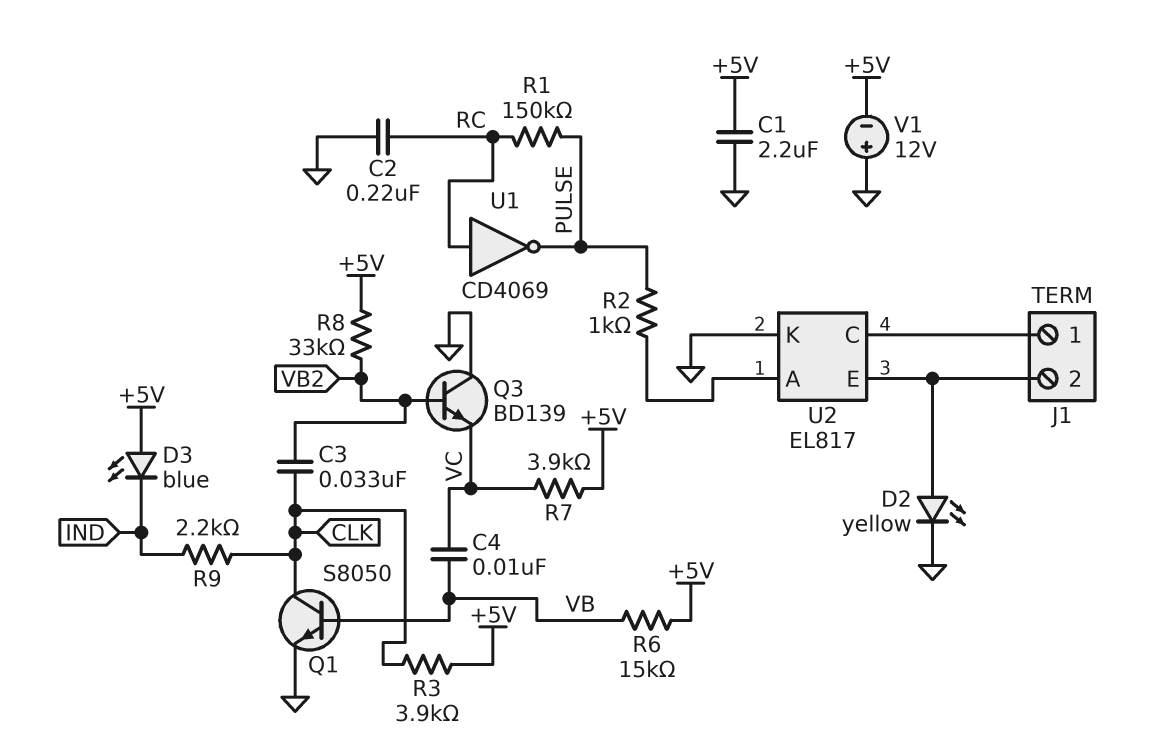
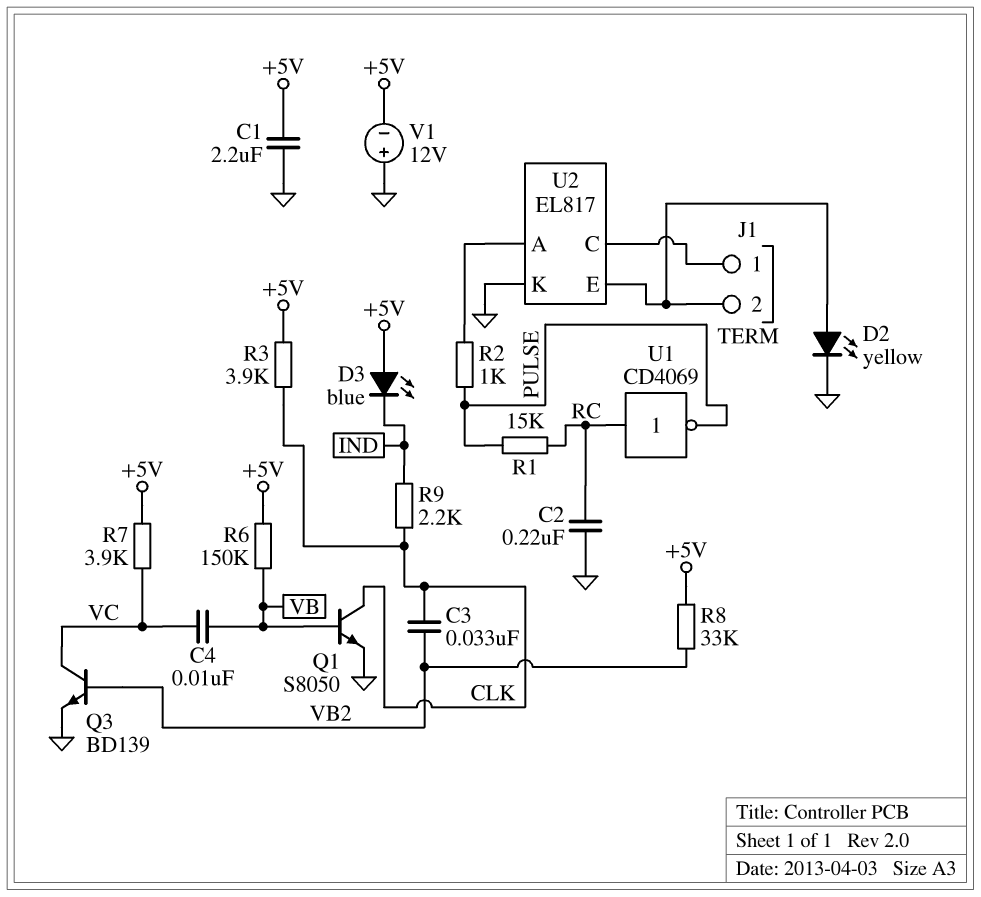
Q3: NPN BD139 (B VB2, C GND, E VC) -> NPN BD139 (B VB2, C VC, E GND)
R1: 150k (PULSE, RC) -> 15k (PULSE, RC)
R6: 15k (+5V, VB) -> 150k (+5V, VB)

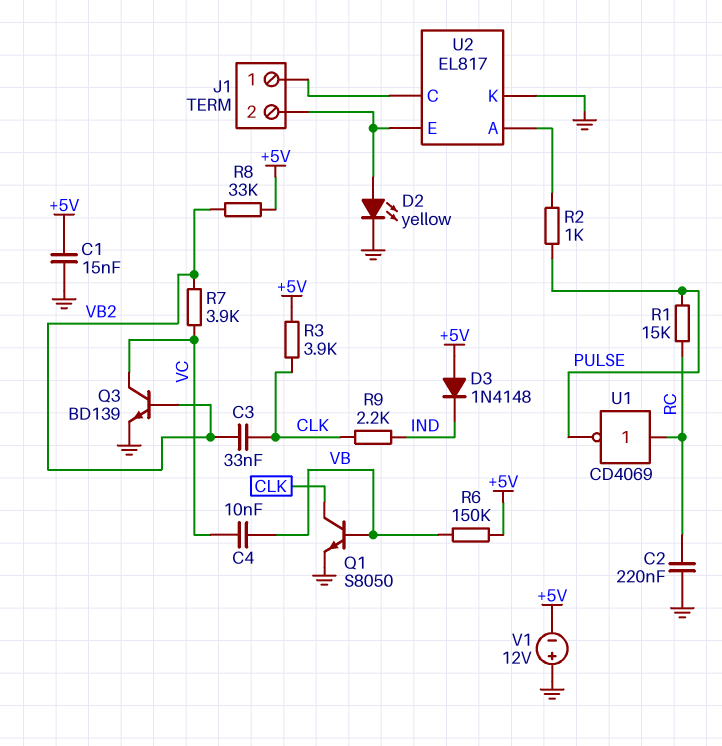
C1: 2.2uF (+5V, GND) -> 15nF (+5V, GND)
D3: LED blue (A +5V, K IND) -> diode 1N4148 (A +5V, K IND)
R7: 3.9k (+5V, VC) -> 3.9k (VB2, VC)

